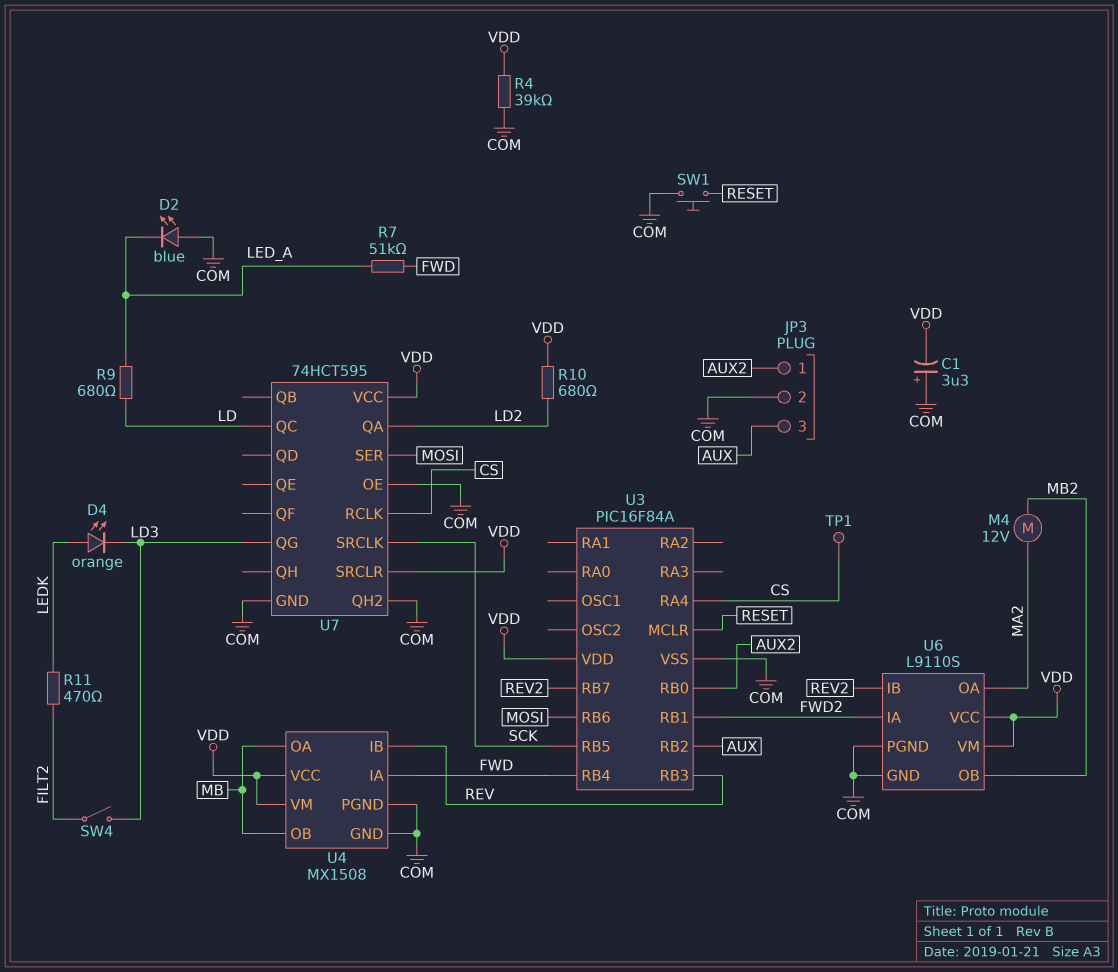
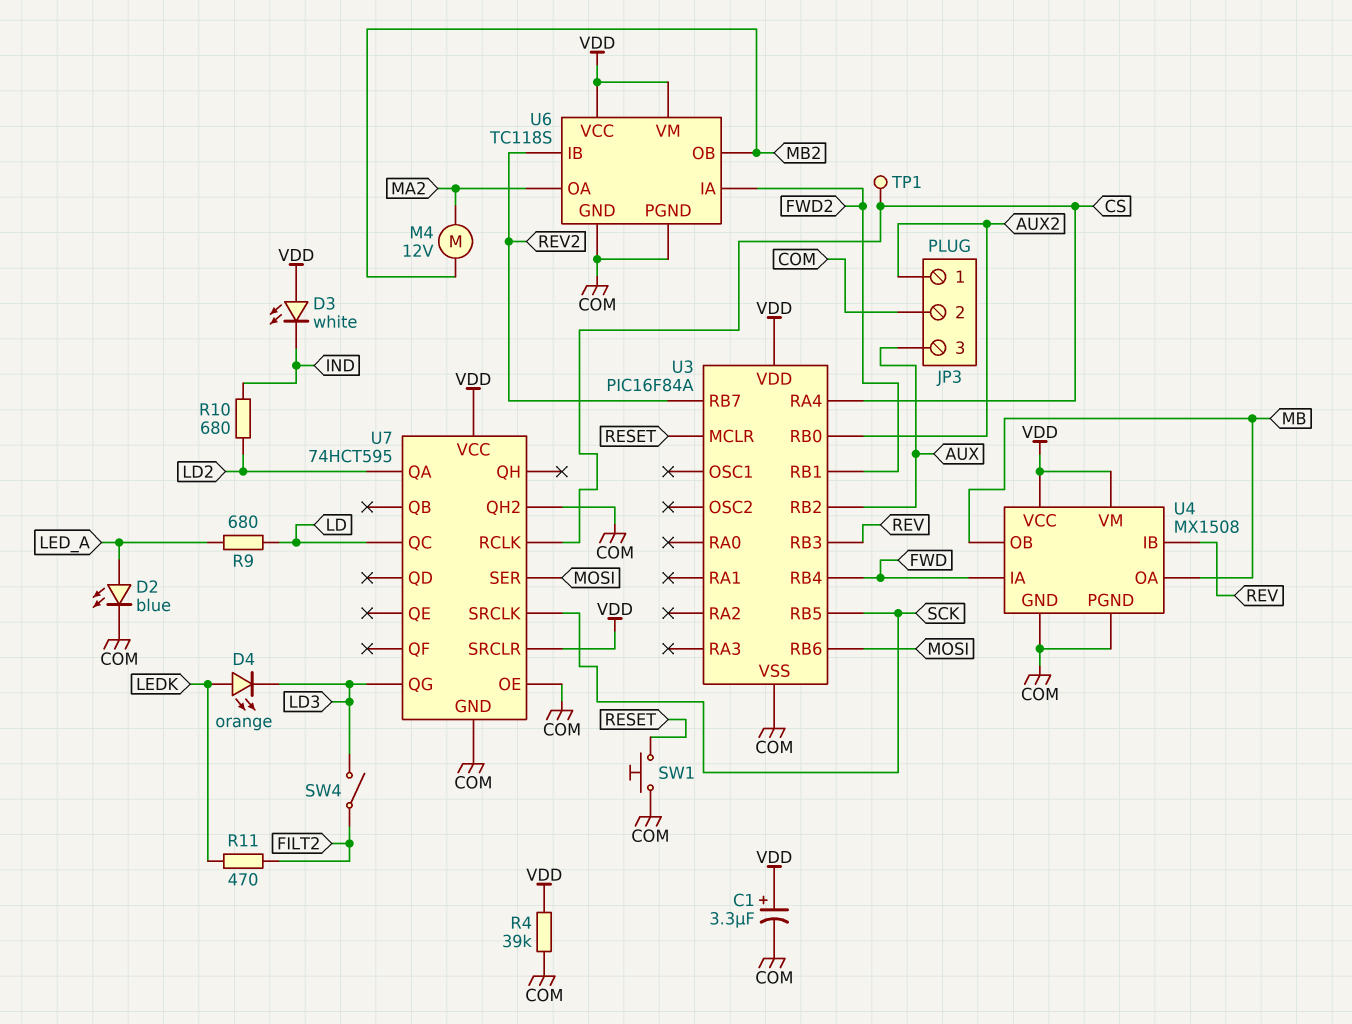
C1: 3.3uF (plus COM, minus VDD) -> 3.3uF (plus VDD, minus COM)
D2: LED blue (A COM, K LED_A) -> LED blue (A LED_A, K COM)
D3: none -> LED white (A VDD, K IND)
R7: 51k (FWD, LED_A) -> none
R10: 680 (LD2, VDD) -> 680 (IND, LD2)
U6: L9110S -> TC118S

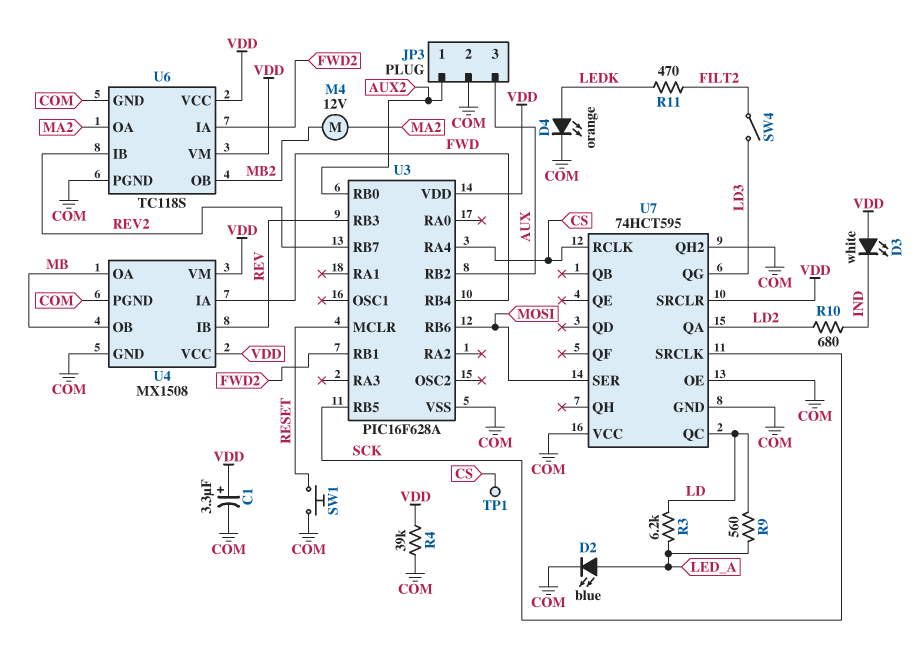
D4: LED orange (A LEDK, K LD3) -> LED orange (A LEDK, K COM)
R3: none -> 6.2k (LD, LED_A)
R9: 680 (LD, LED_A) -> 560 (LD, LED_A)
U3: PIC16F84A -> PIC16F628A
U7 pin VCC: VDD -> COM

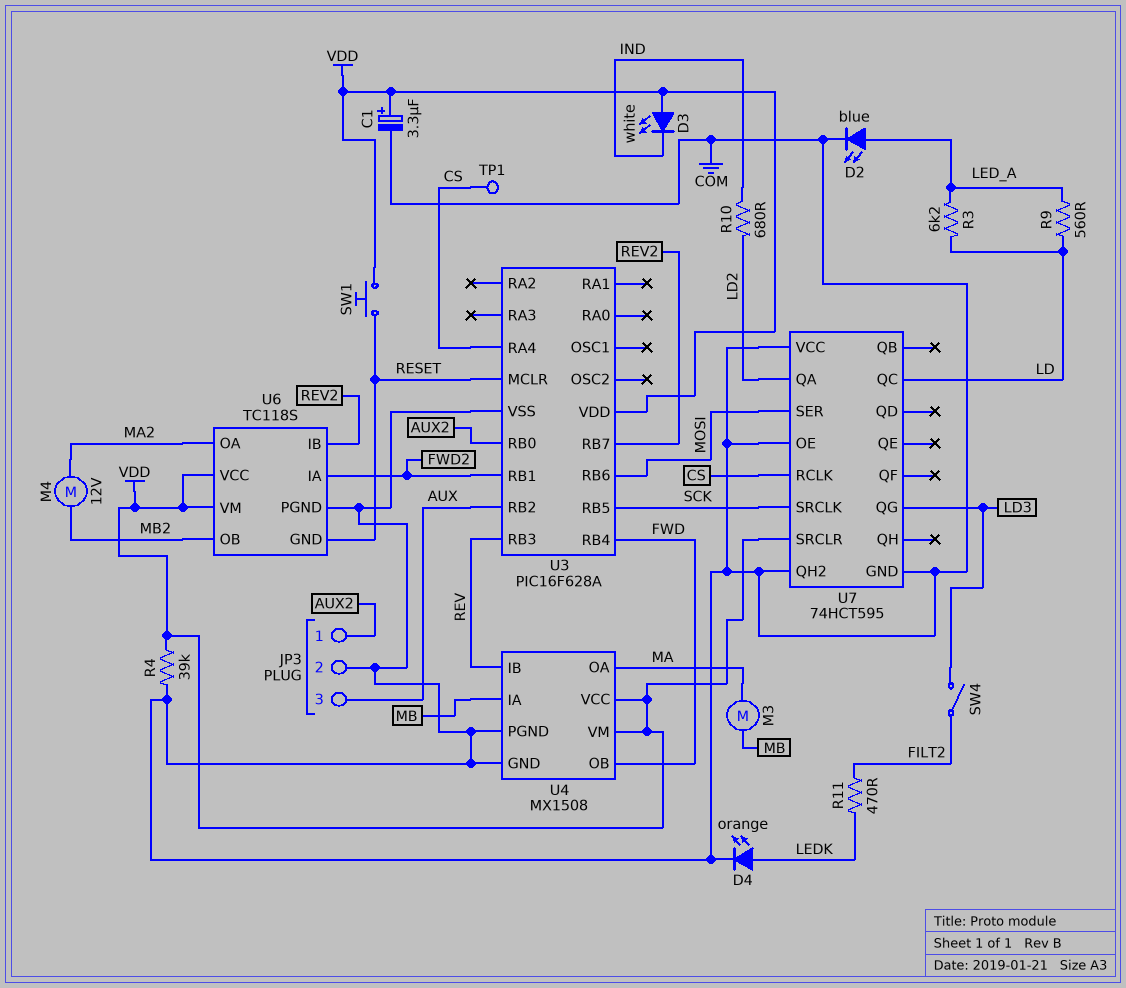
M3: none -> motor (MA, MB)
SW1: button (COM, RESET) -> button (RESET, VDD)
U4 pin IA: FWD -> MB
U4 pin OA: MB -> MA
U4 pin OB: MB -> FWD
U6 pin GND: COM -> RESET

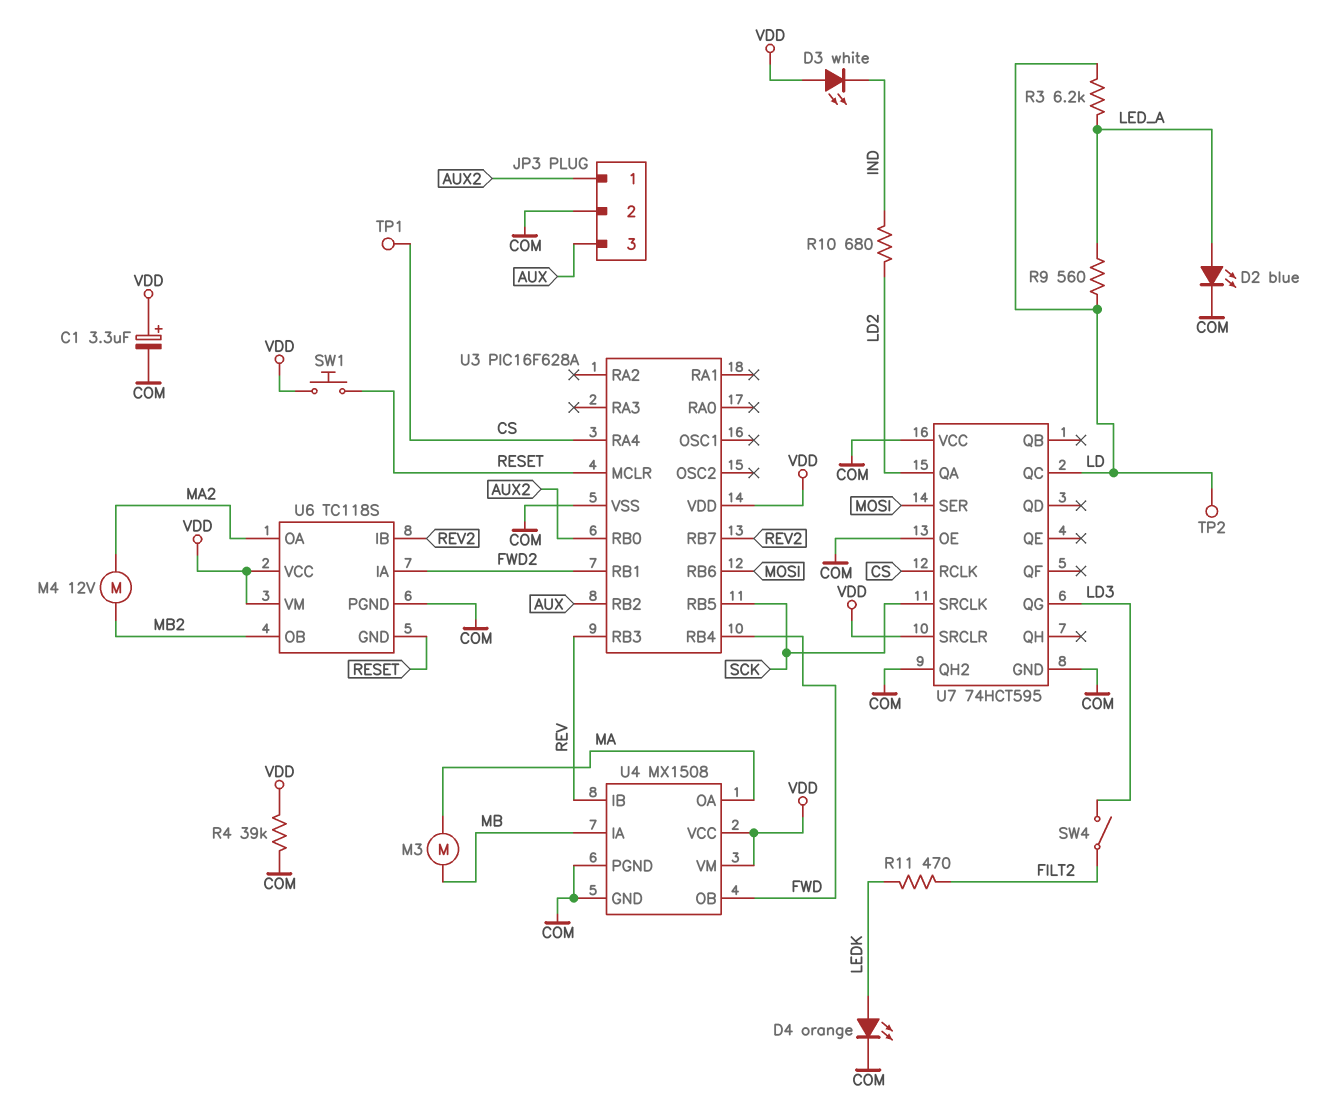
TP2: none -> test point (LD)

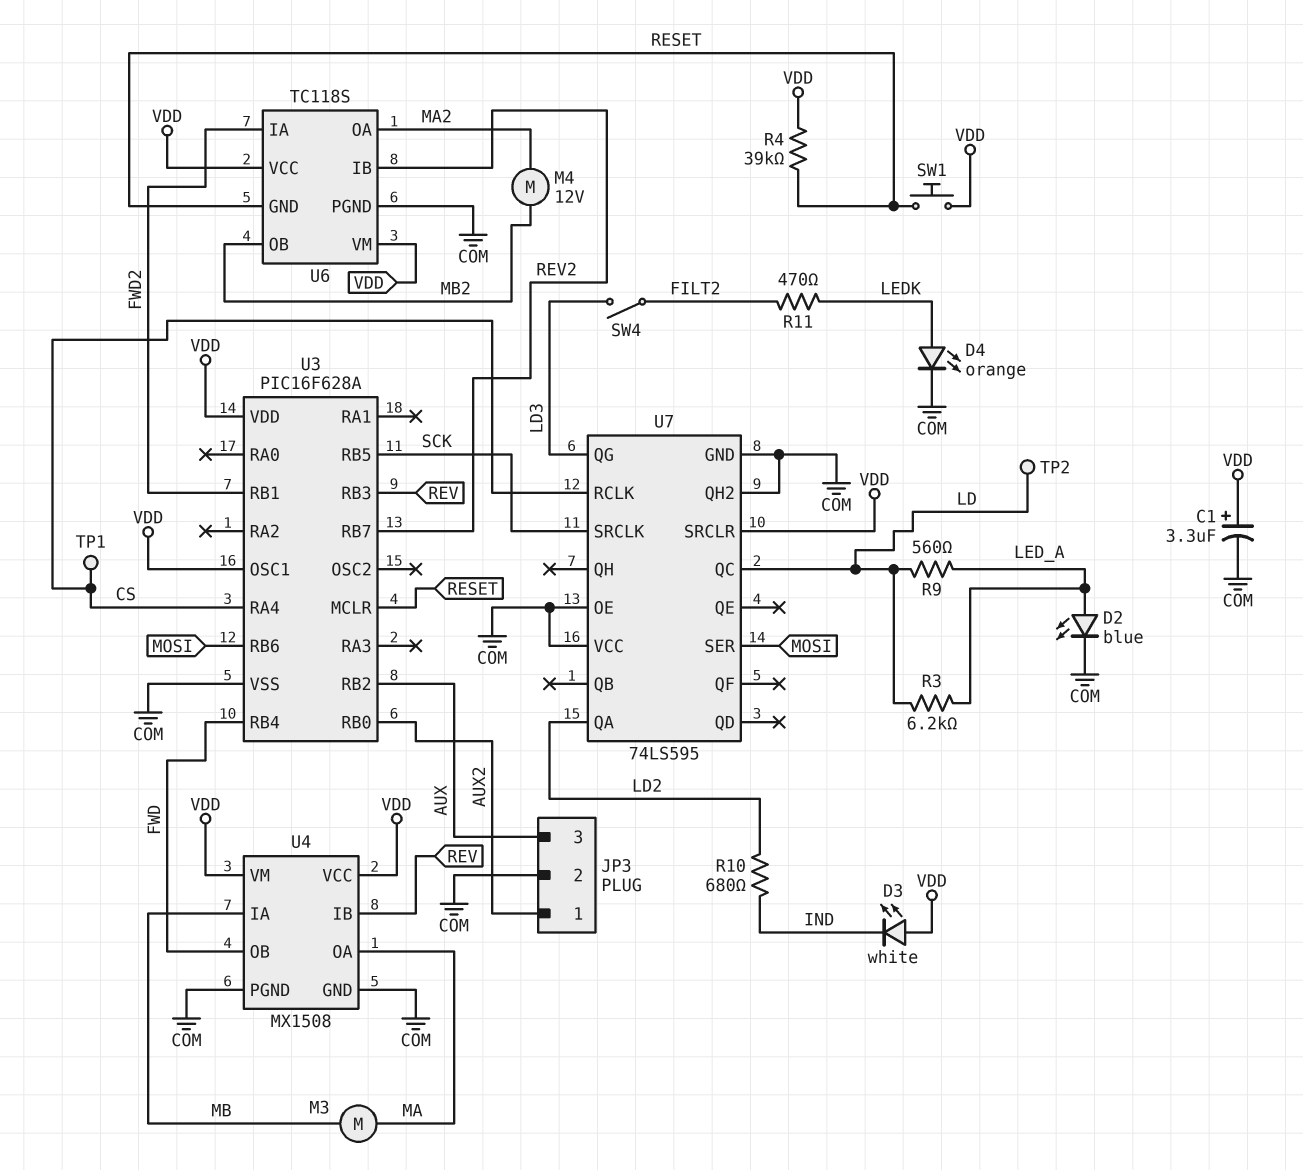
R4: 39k (COM, VDD) -> 39k (RESET, VDD)
U3 pin OSC1: none -> VDD
U7: 74HCT595 -> 74LS595

